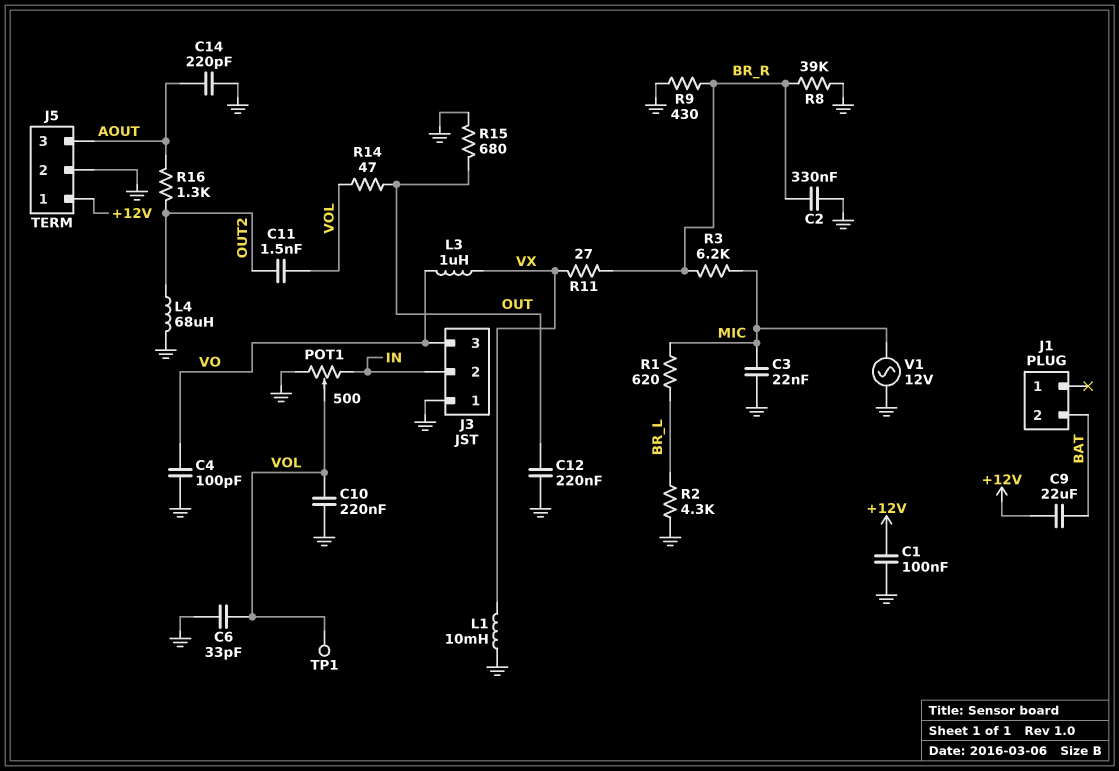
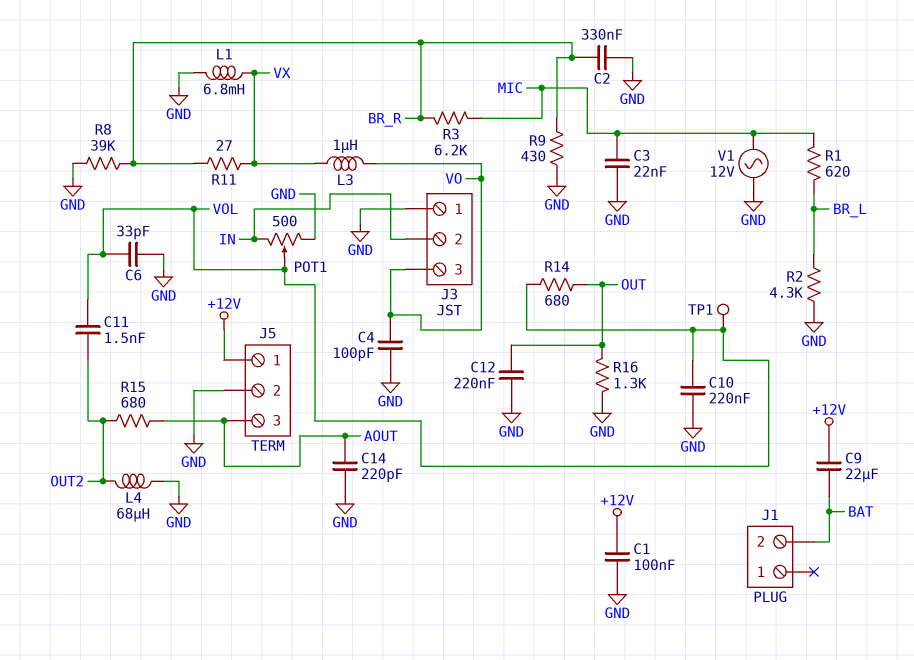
L1: 10mH (GND, VX) -> 6.8mH (GND, VX)
R14: 47 (OUT, VOL) -> 680 (OUT, VOL)
R15: 680 (GND, OUT) -> 680 (AOUT, OUT2)
R16: 1.3k (AOUT, OUT2) -> 1.3k (GND, OUT)

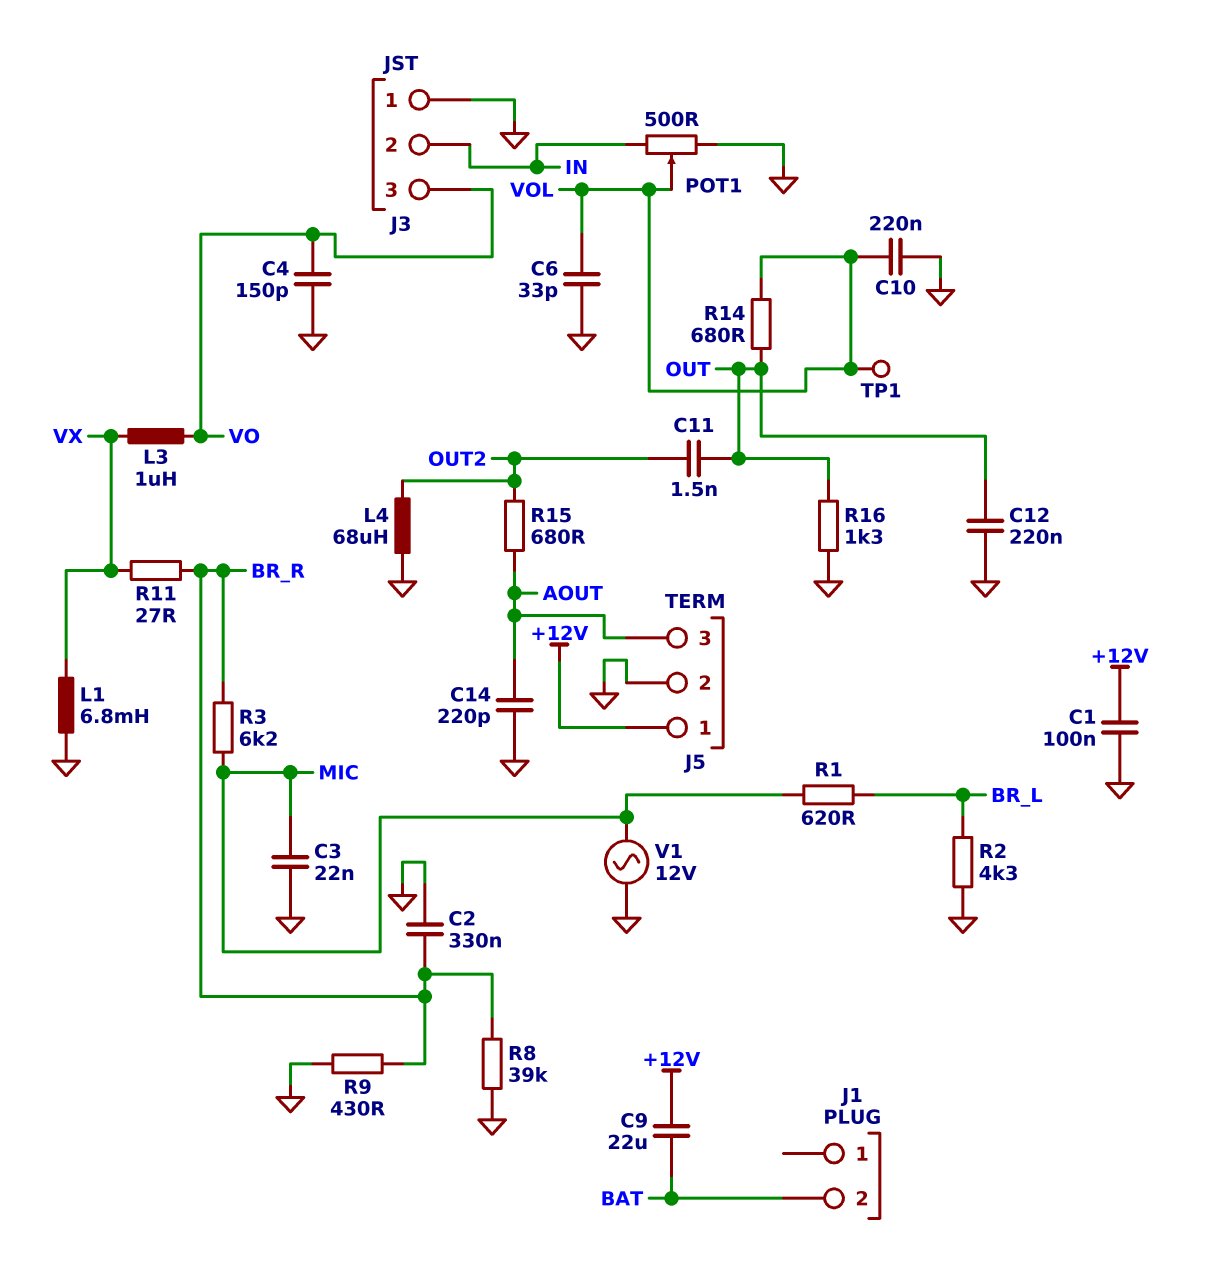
C4: 100pF (GND, VO) -> 150pF (GND, VO)
C11: 1.5nF (OUT2, VOL) -> 1.5nF (OUT, OUT2)

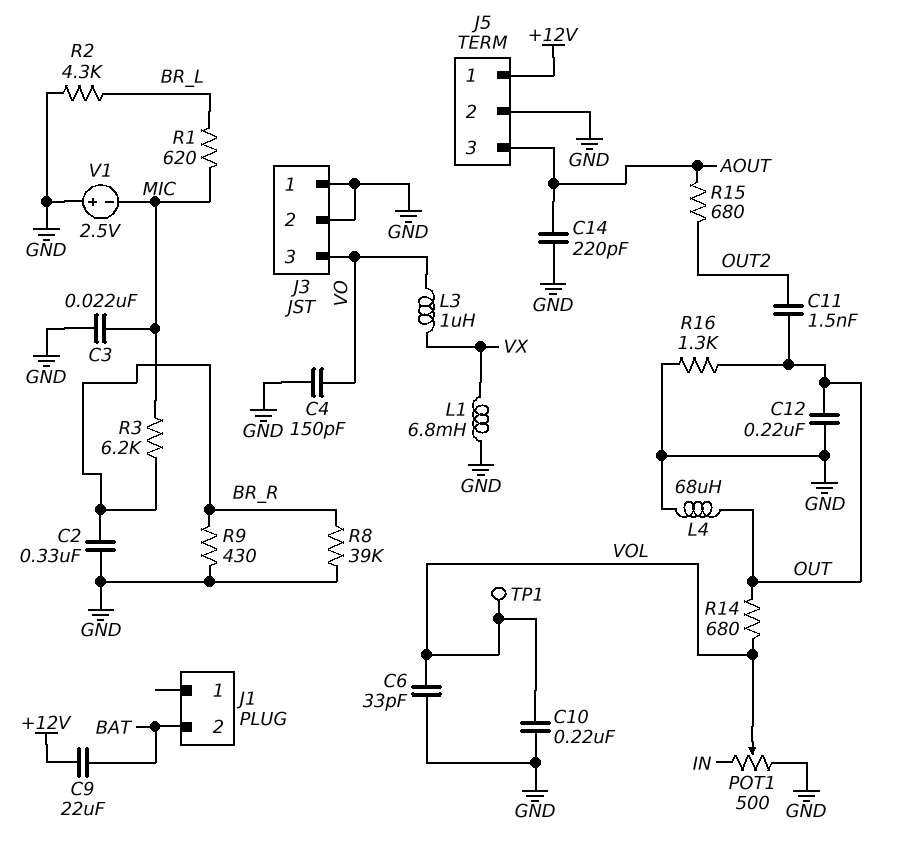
C1: 100nF (+12V, GND) -> none
J3 pin 2: IN -> GND
L4: 68uH (GND, OUT2) -> 68uH (GND, OUT)
R11: 27 (BR_R, VX) -> none
V1: AC 12V (GND, MIC) -> 2.5V (plus GND, minus MIC)

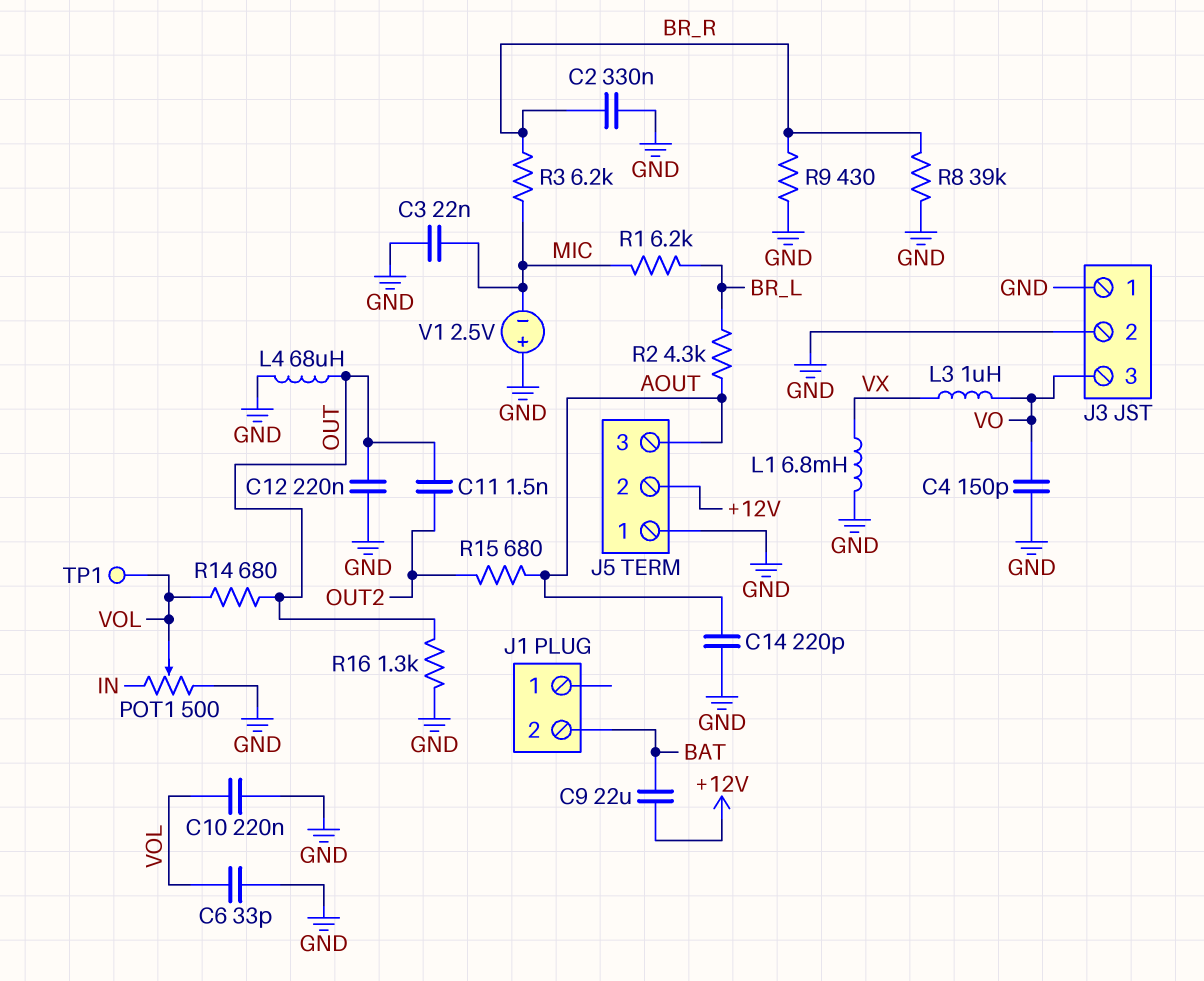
J5 pin 1: +12V -> GND
J5 pin 2: GND -> +12V
R1: 620 (BR_L, MIC) -> 6.2k (BR_L, MIC)
R2: 4.3k (BR_L, GND) -> 4.3k (AOUT, BR_L)

